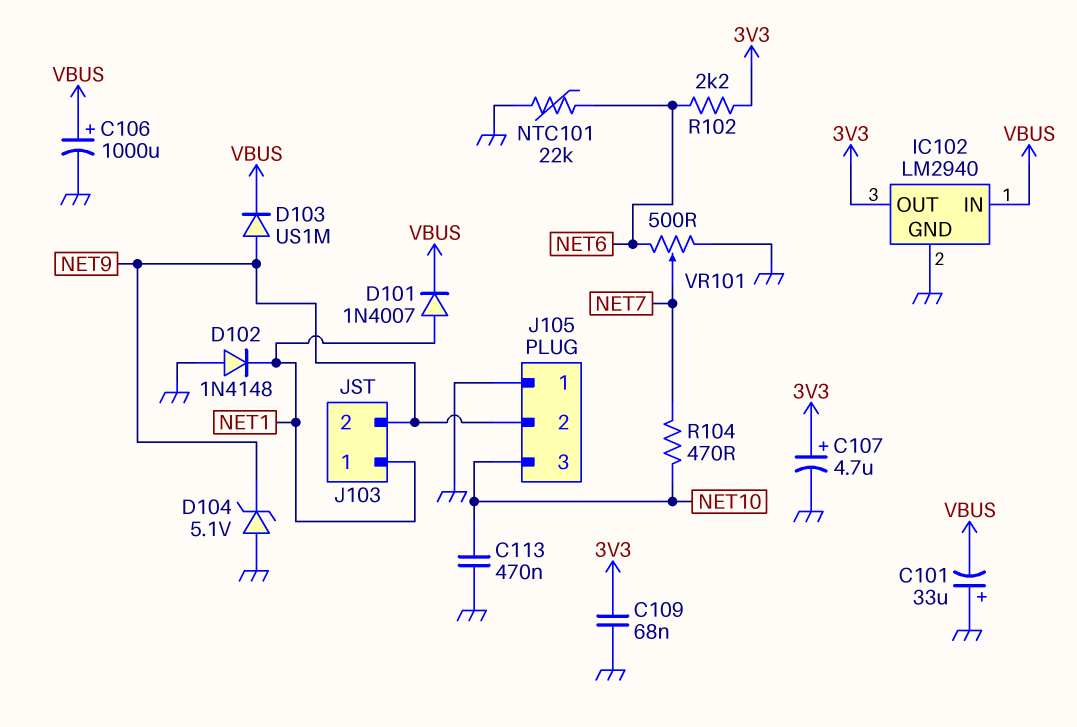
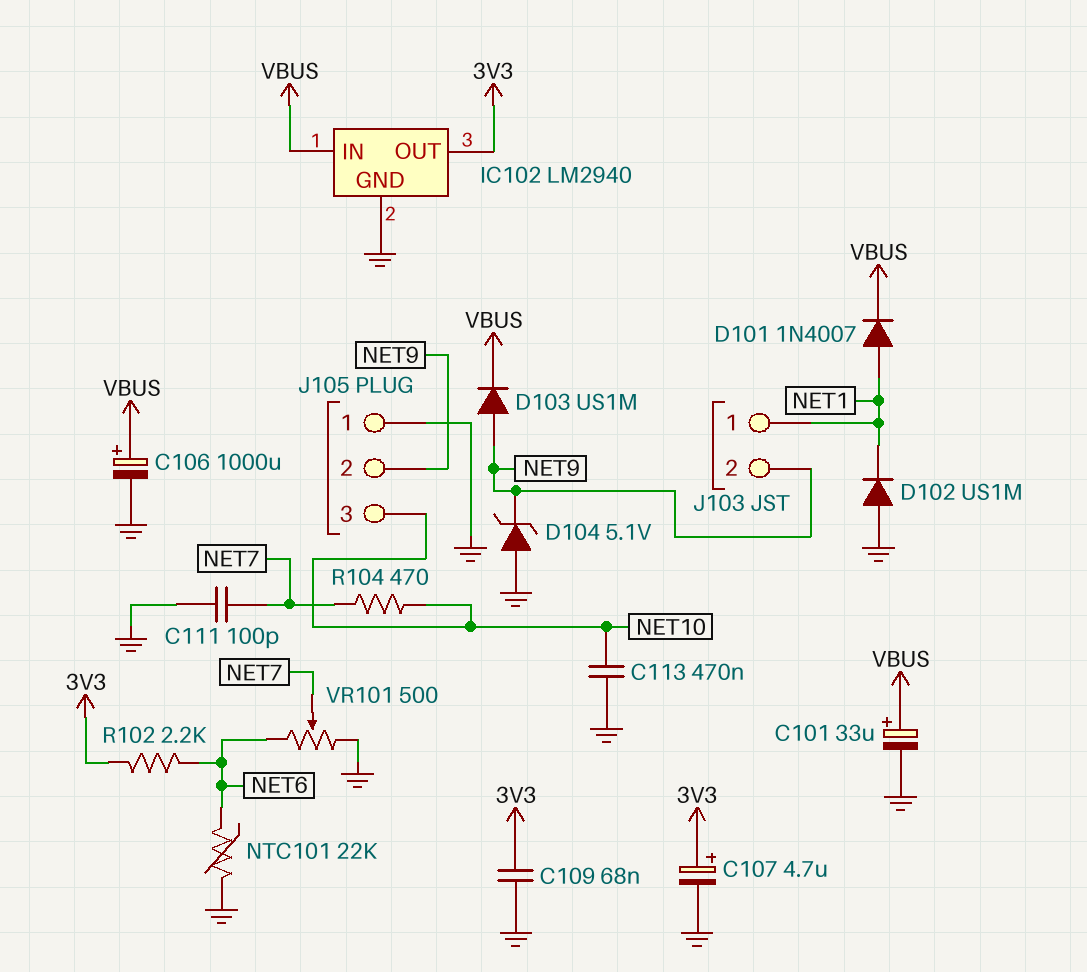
C101: 33uF (plus GND, minus VBUS) -> 33uF (plus VBUS, minus GND)
C111: none -> 100pF (GND, NET7)
D102: diode 1N4148 (A GND, K NET1) -> diode US1M (A GND, K NET1)

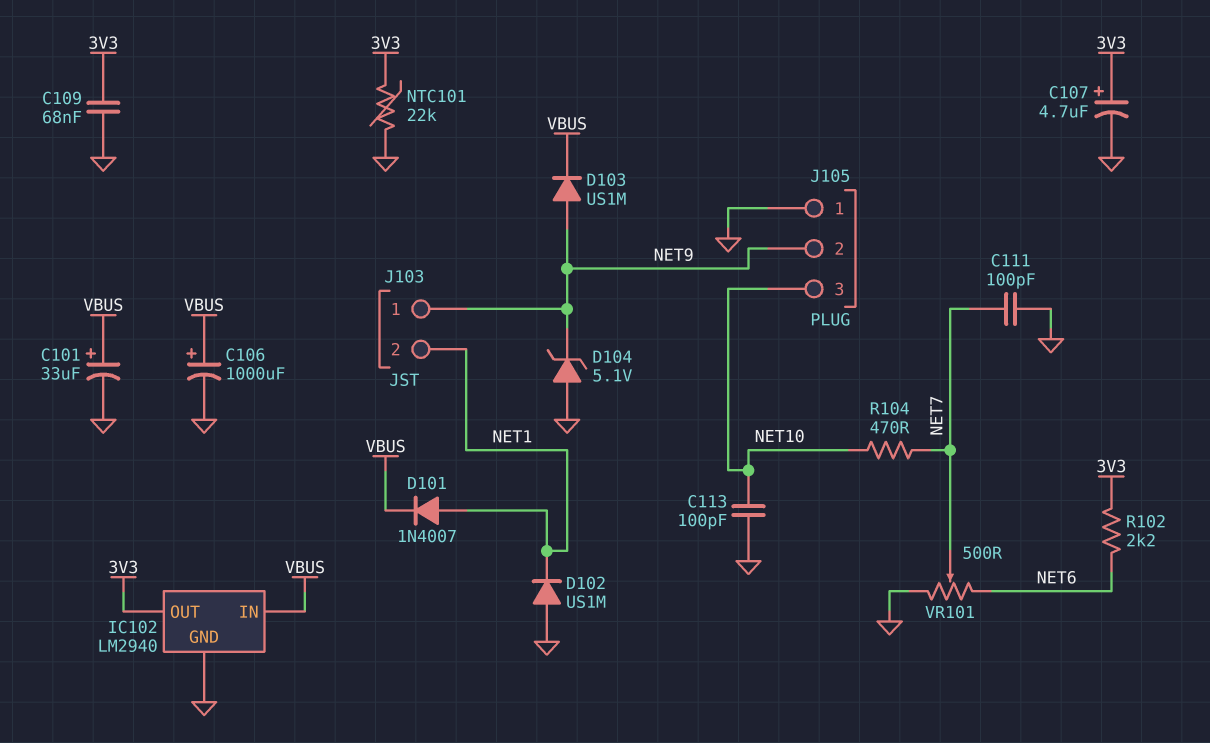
C113: 470nF (GND, NET10) -> 100pF (GND, NET10)
J103 pin 1: NET1 -> NET9
J103 pin 2: NET9 -> NET1
NTC101: 22k (GND, NET6) -> 22k (3V3, GND)

